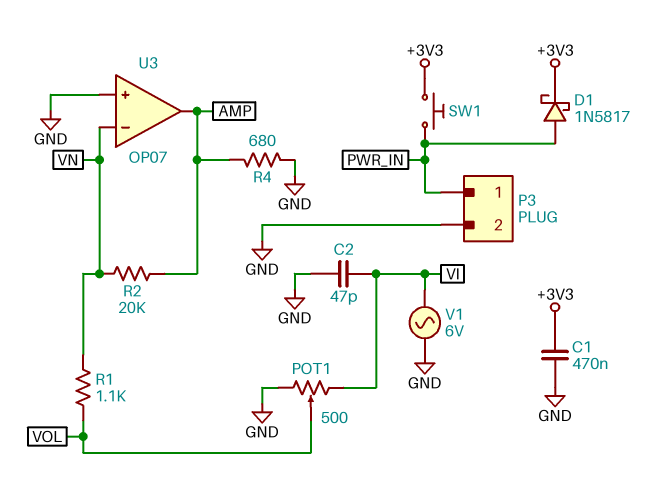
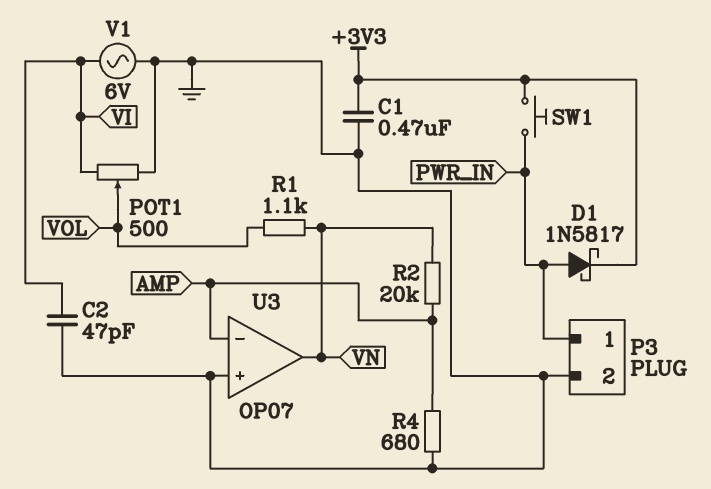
U3 pin in-: VN -> AMP
U3 pin out: AMP -> VN

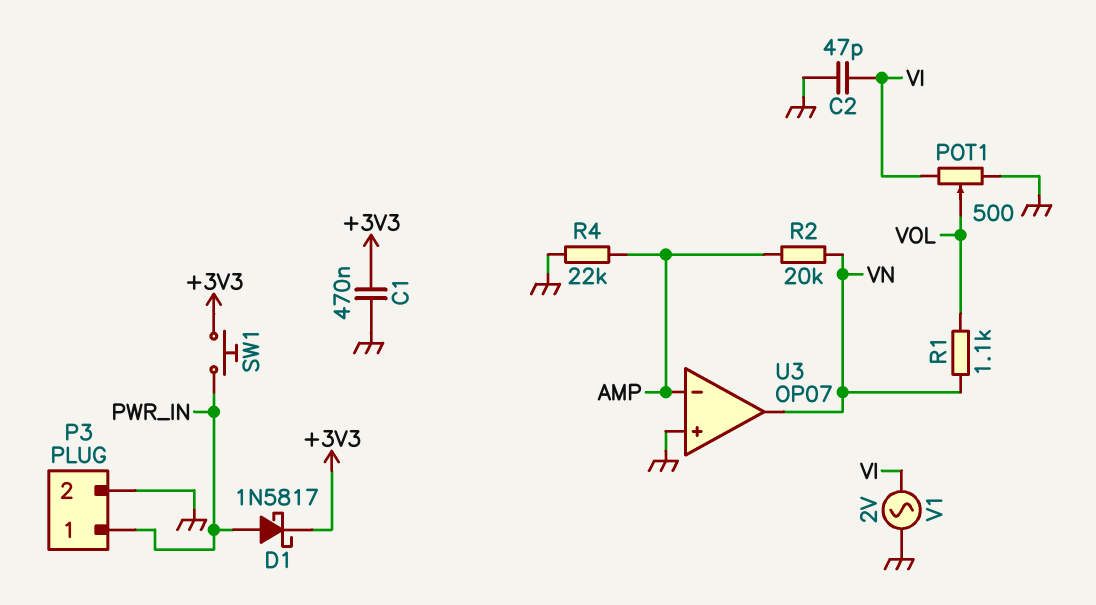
R4: 680 (AMP, GND) -> 22k (AMP, GND)
V1: AC 6V (GND, VI) -> AC 2V (GND, VI)

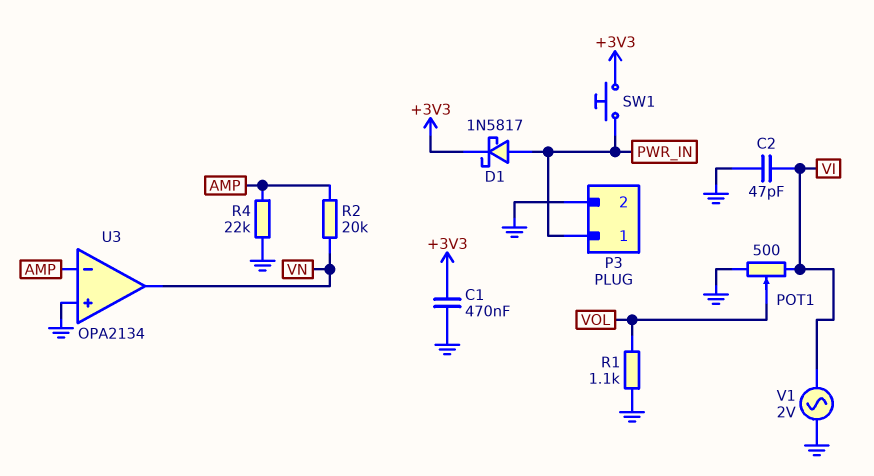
R1: 1.1k (VN, VOL) -> 1.1k (GND, VOL)
U3: OP07 -> OPA2134

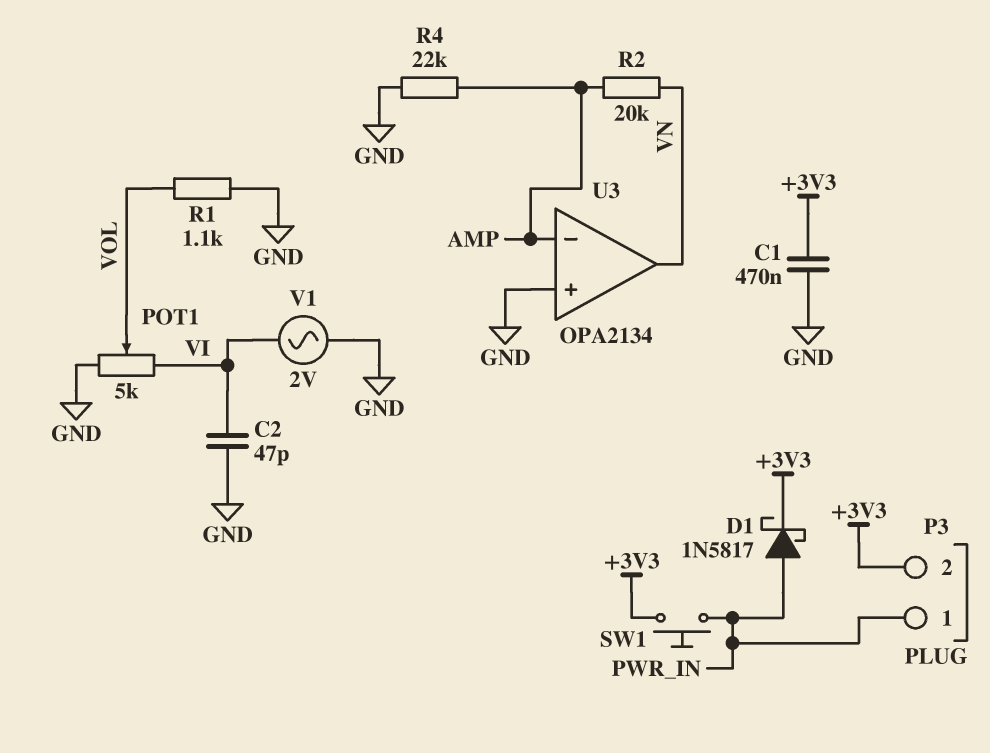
P3 pin 2: GND -> +3V3
POT1: 500 (GND, VI, wiper VOL) -> 5k (GND, VI, wiper VOL)

